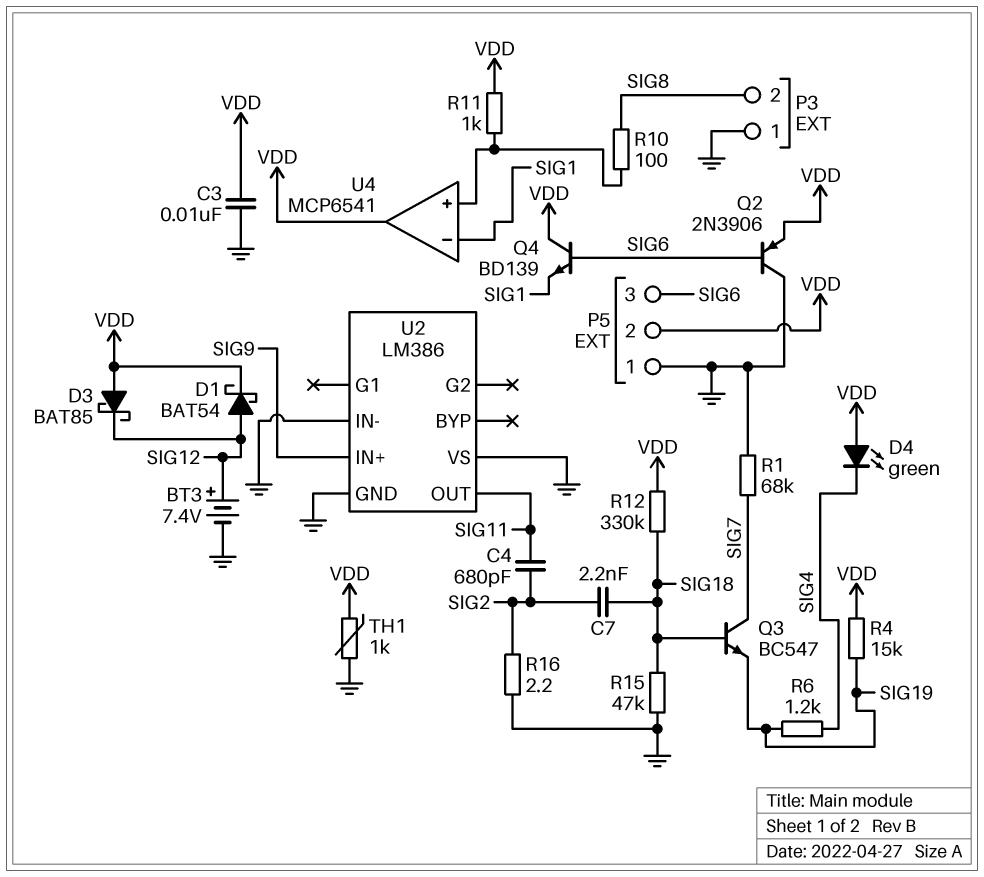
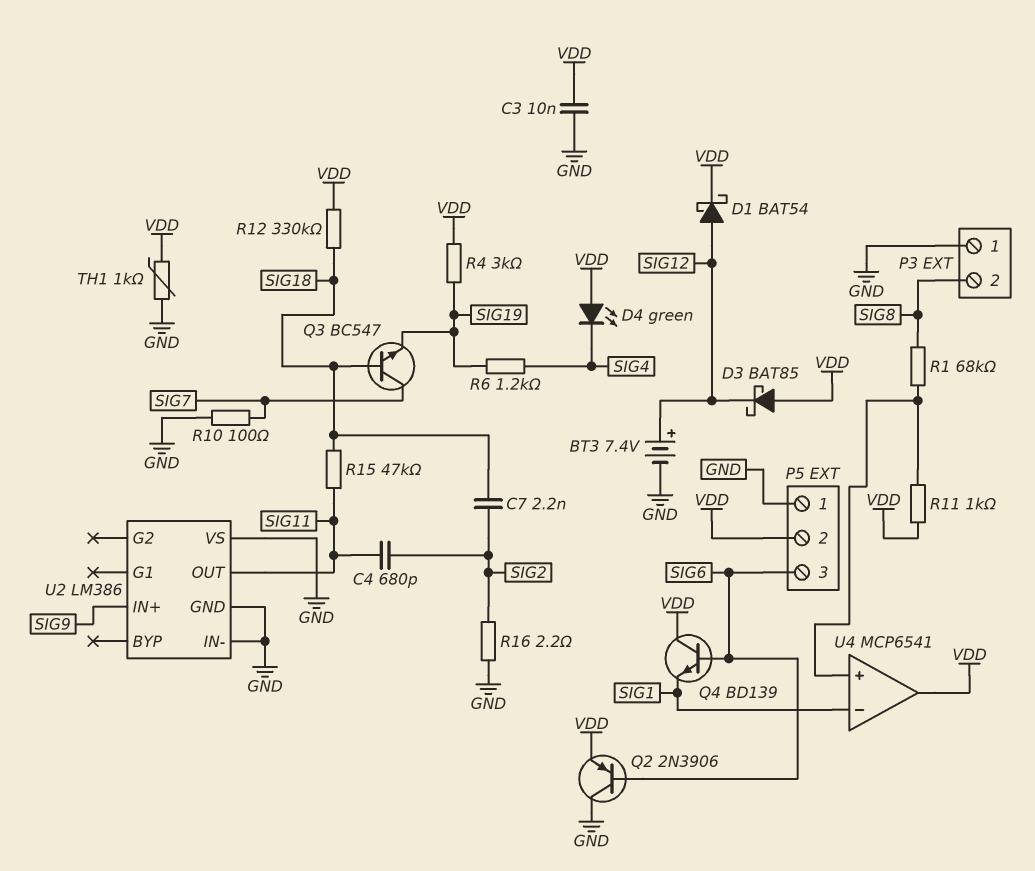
R1: 68k (GND, SIG7) -> 68k (SIG8, U4/in+)
R4: 15k (SIG19, VDD) -> 3k (SIG19, VDD)
R10: 100 (SIG8, U4/in+) -> 100 (GND, SIG7)
R15: 47k (GND, SIG18) -> 47k (SIG11, SIG18)

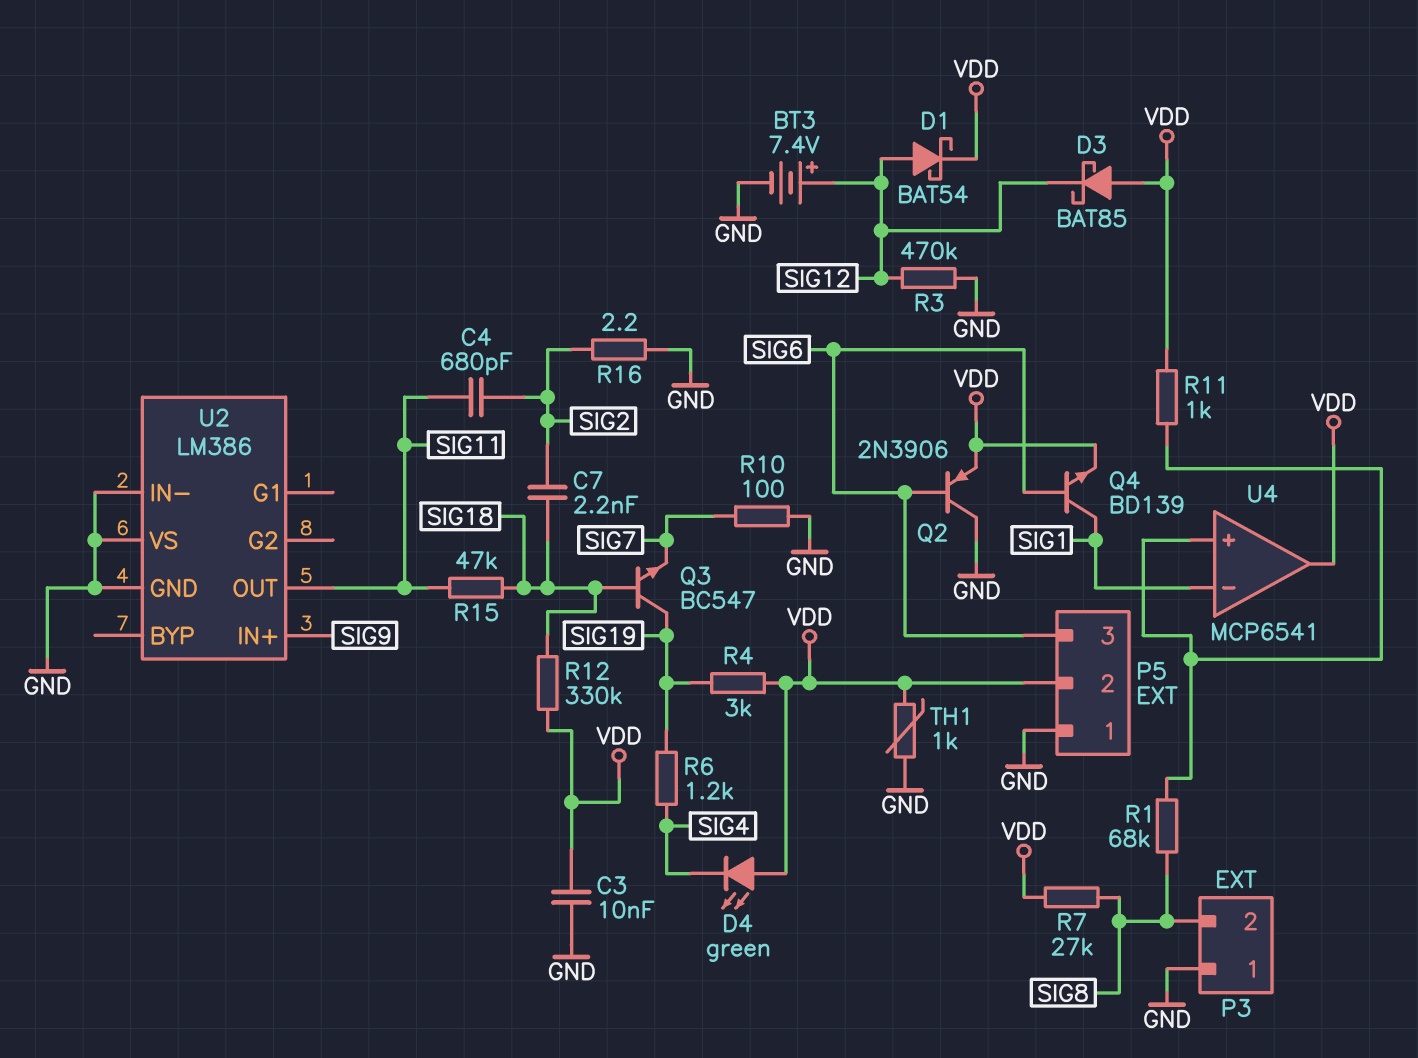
Q3: NPN BC547 (B SIG18, C SIG7, E SIG19) -> NPN BC547 (B SIG18, C SIG19, E SIG7)
Q4: NPN BD139 (B SIG6, C VDD, E SIG1) -> NPN BD139 (B SIG6, C SIG1, E VDD)
R3: none -> 470k (GND, SIG12)
R7: none -> 27k (SIG8, VDD)

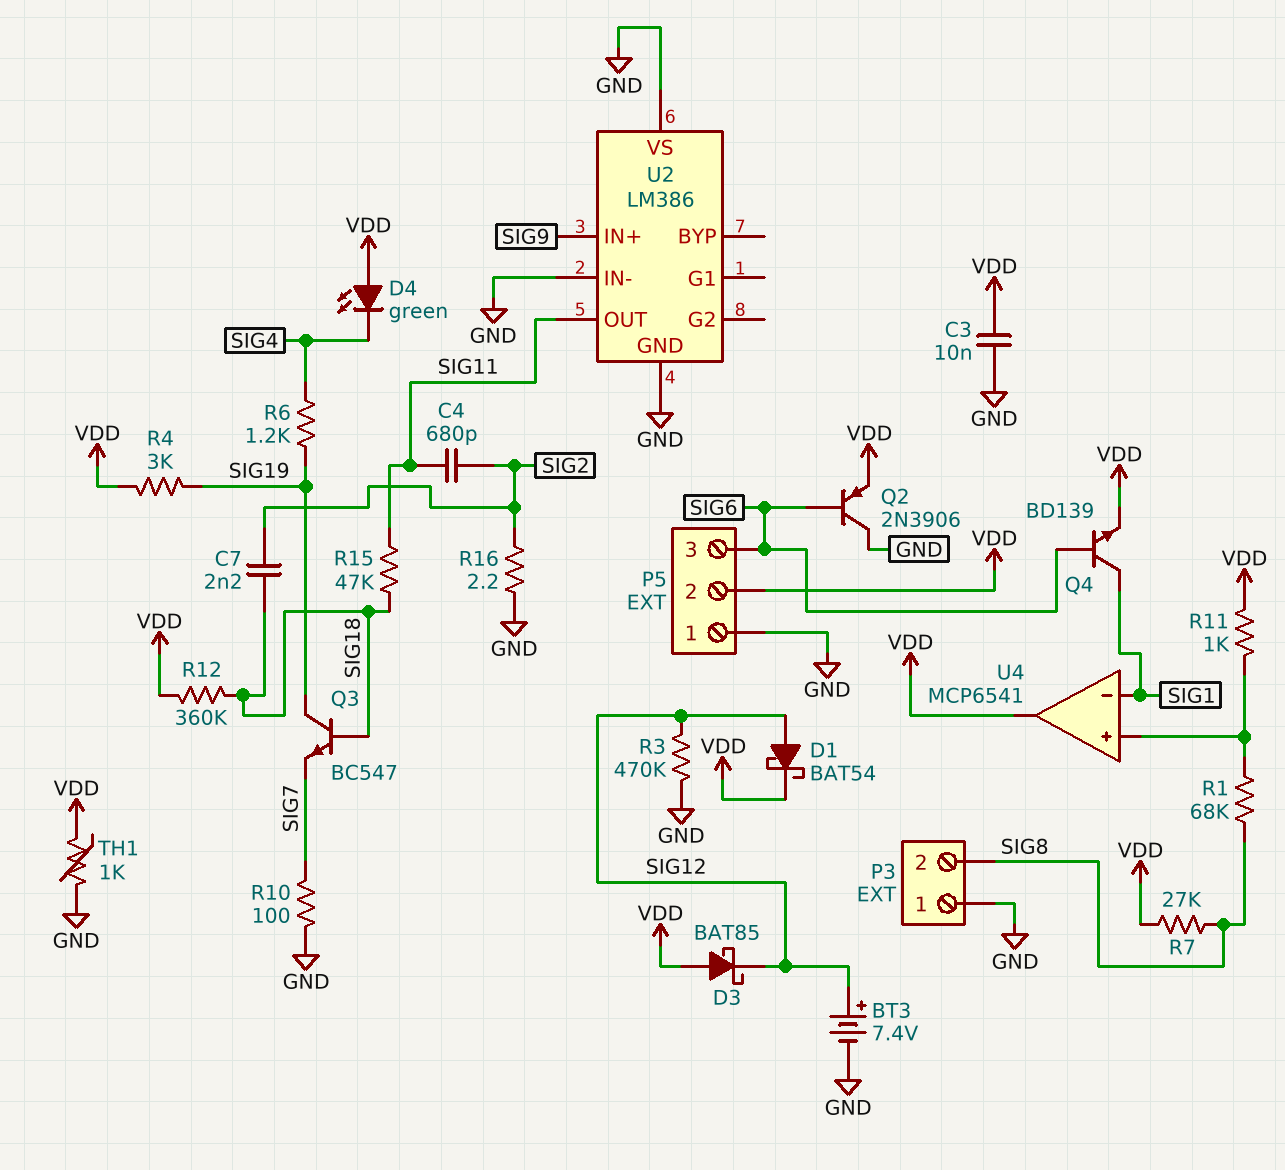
R12: 330k (SIG18, VDD) -> 360k (SIG18, VDD)

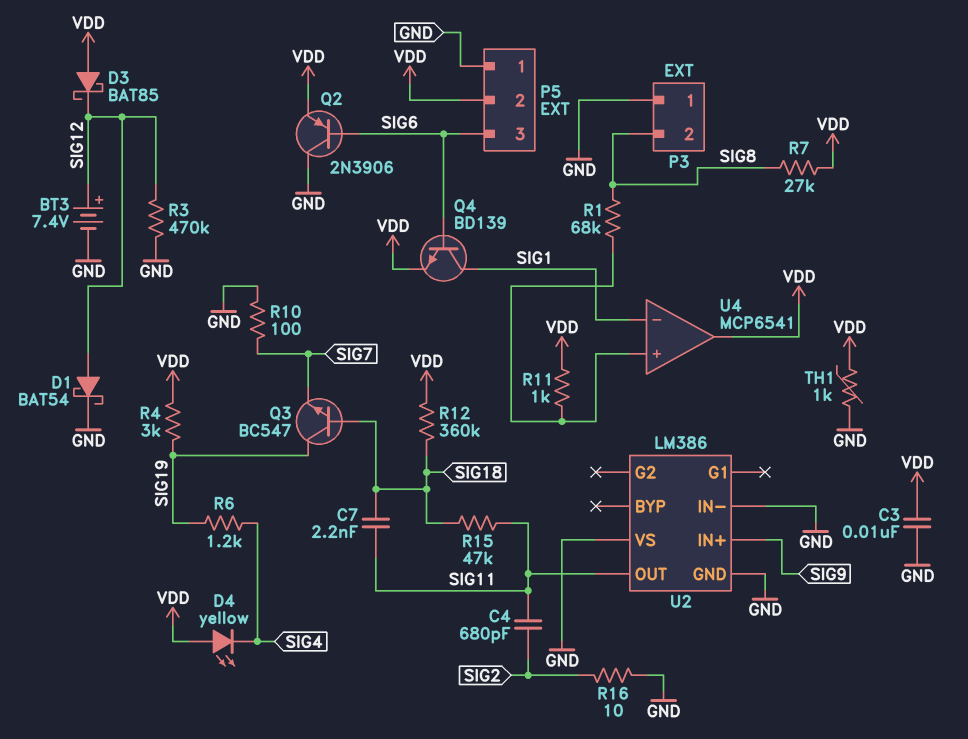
C7: 2.2nF (SIG2, SIG18) -> 2.2nF (SIG11, SIG18)
D1: schottky BAT54 (A SIG12, K VDD) -> schottky BAT54 (A SIG12, K GND)
D4: LED green (A VDD, K SIG4) -> LED yellow (A VDD, K SIG4)
R16: 2.2 (GND, SIG2) -> 10 (GND, SIG2)

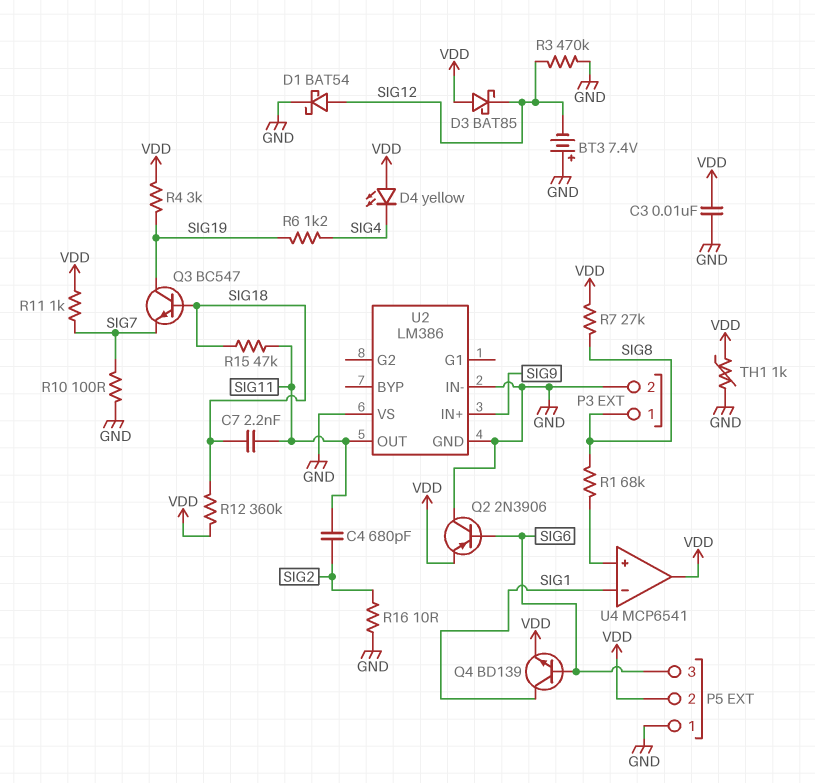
BT3: 7.4V (plus SIG12, minus GND) -> 7.4V (plus GND, minus SIG12)
P3 pin 1: GND -> SIG8
P3 pin 2: SIG8 -> GND
R11: 1k (U4/in+, VDD) -> 1k (SIG7, VDD)

